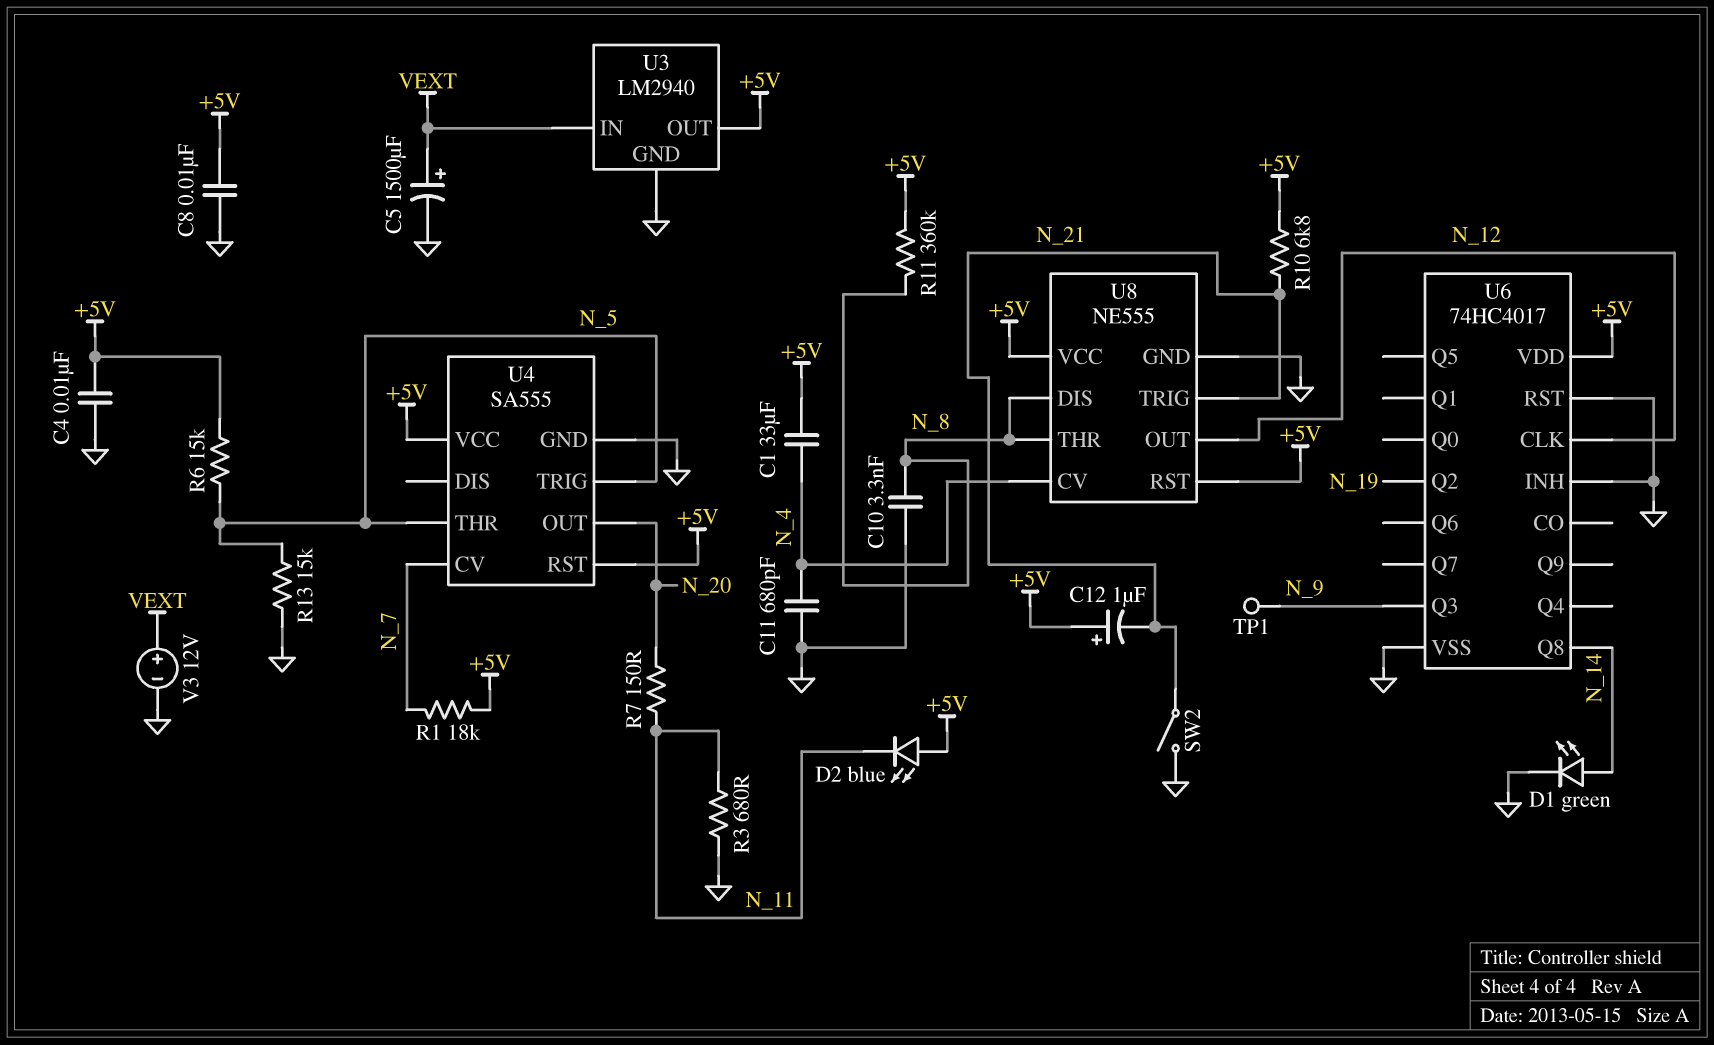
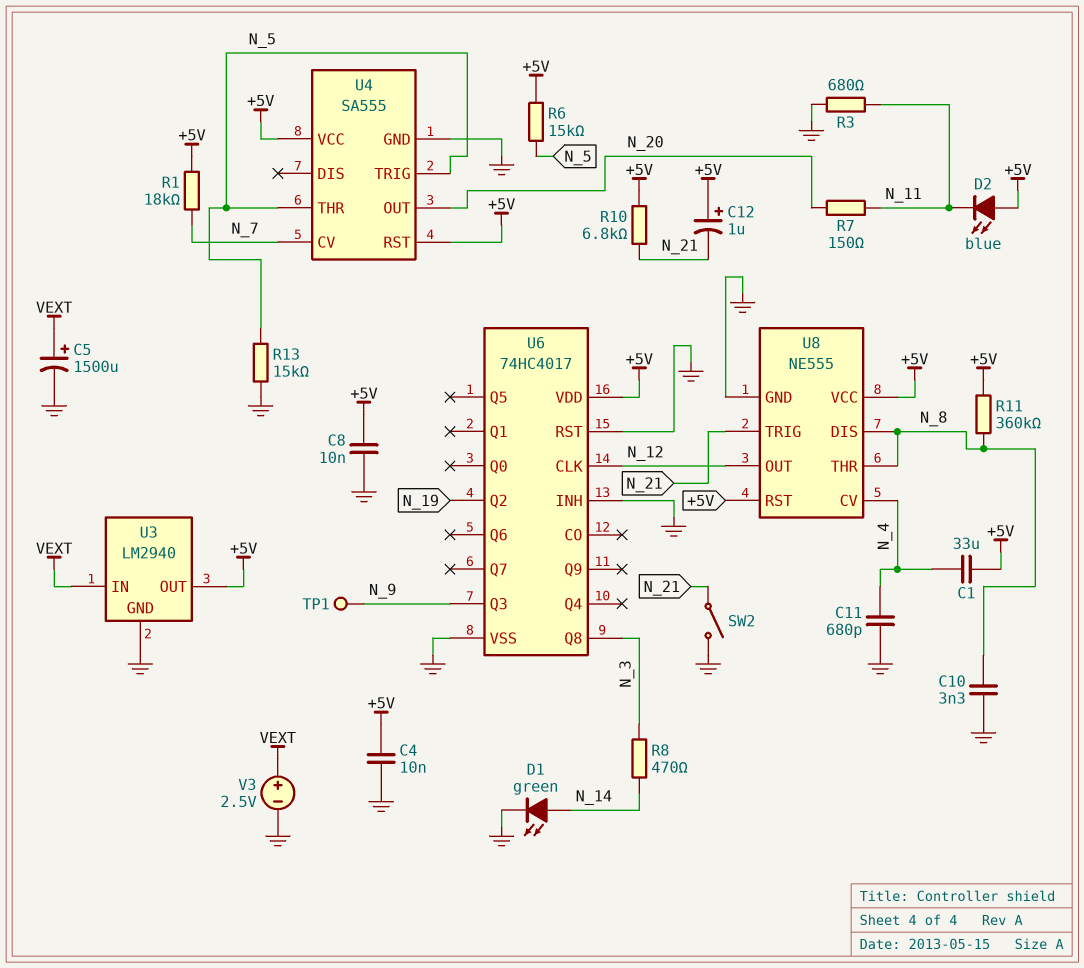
R8: none -> 470 (N_3, N_14)
U6 pin Q8: N_14 -> N_3
V3: 12V (plus VEXT, minus GND) -> 2.5V (plus VEXT, minus GND)

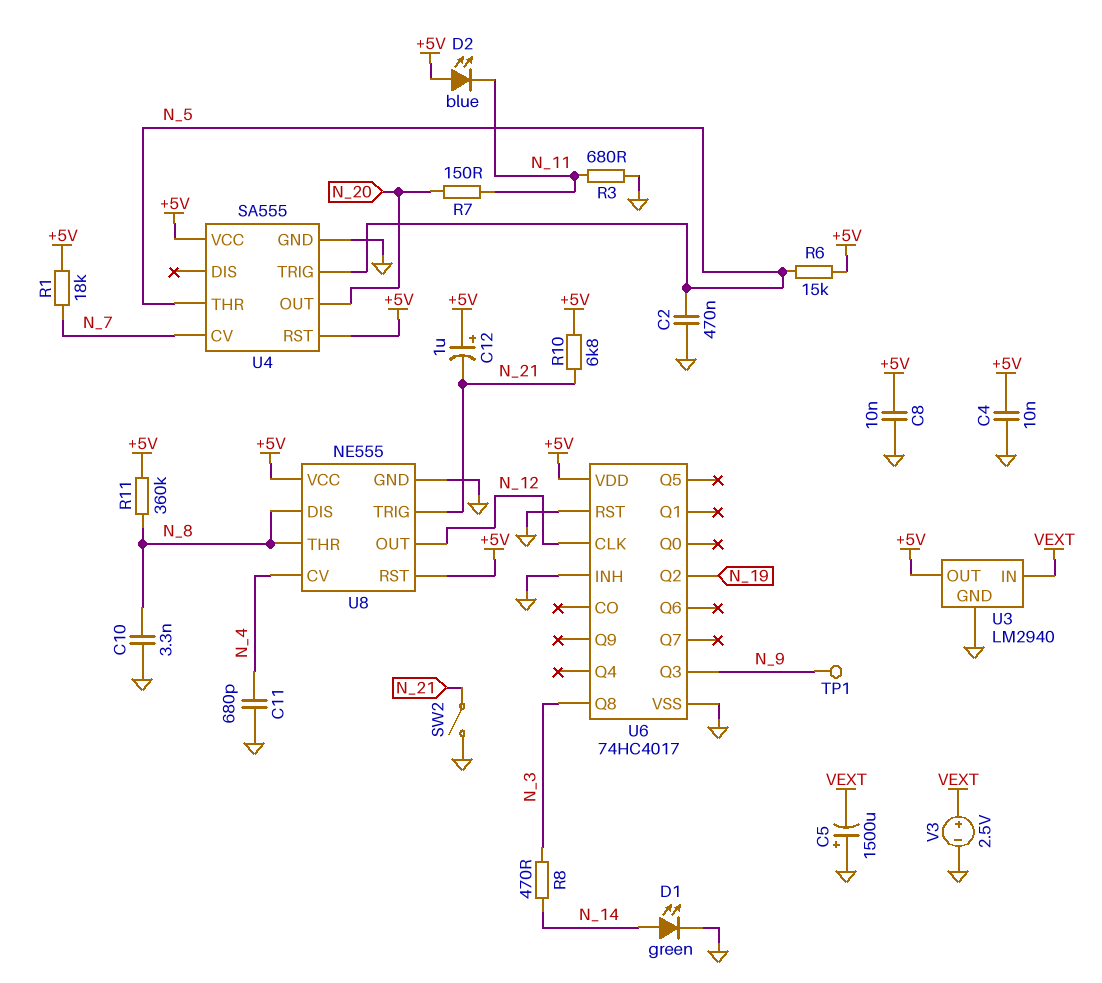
C1: 33uF (+5V, N_4) -> none
C2: none -> 470nF (GND, N_5)
C5: 1500uF (plus VEXT, minus GND) -> 1500uF (plus GND, minus VEXT)
R13: 15k (GND, N_5) -> none

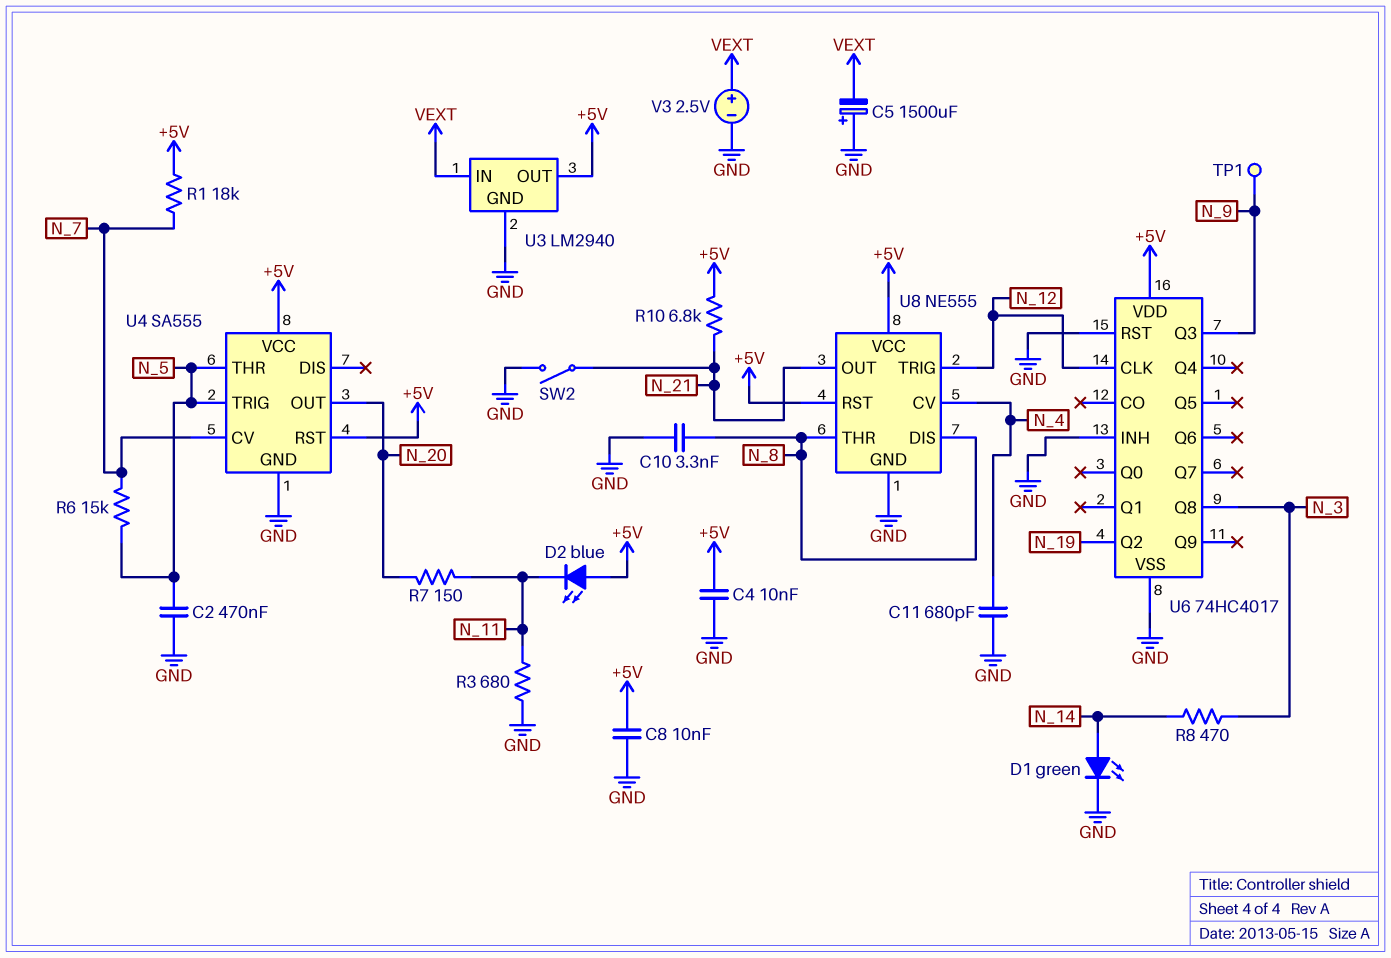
C12: 1uF (plus +5V, minus N_21) -> none
R6: 15k (+5V, N_5) -> 15k (N_5, N_7)
R11: 360k (+5V, N_8) -> none
U8 pin OUT: N_12 -> N_21
U8 pin TRIG: N_21 -> N_12

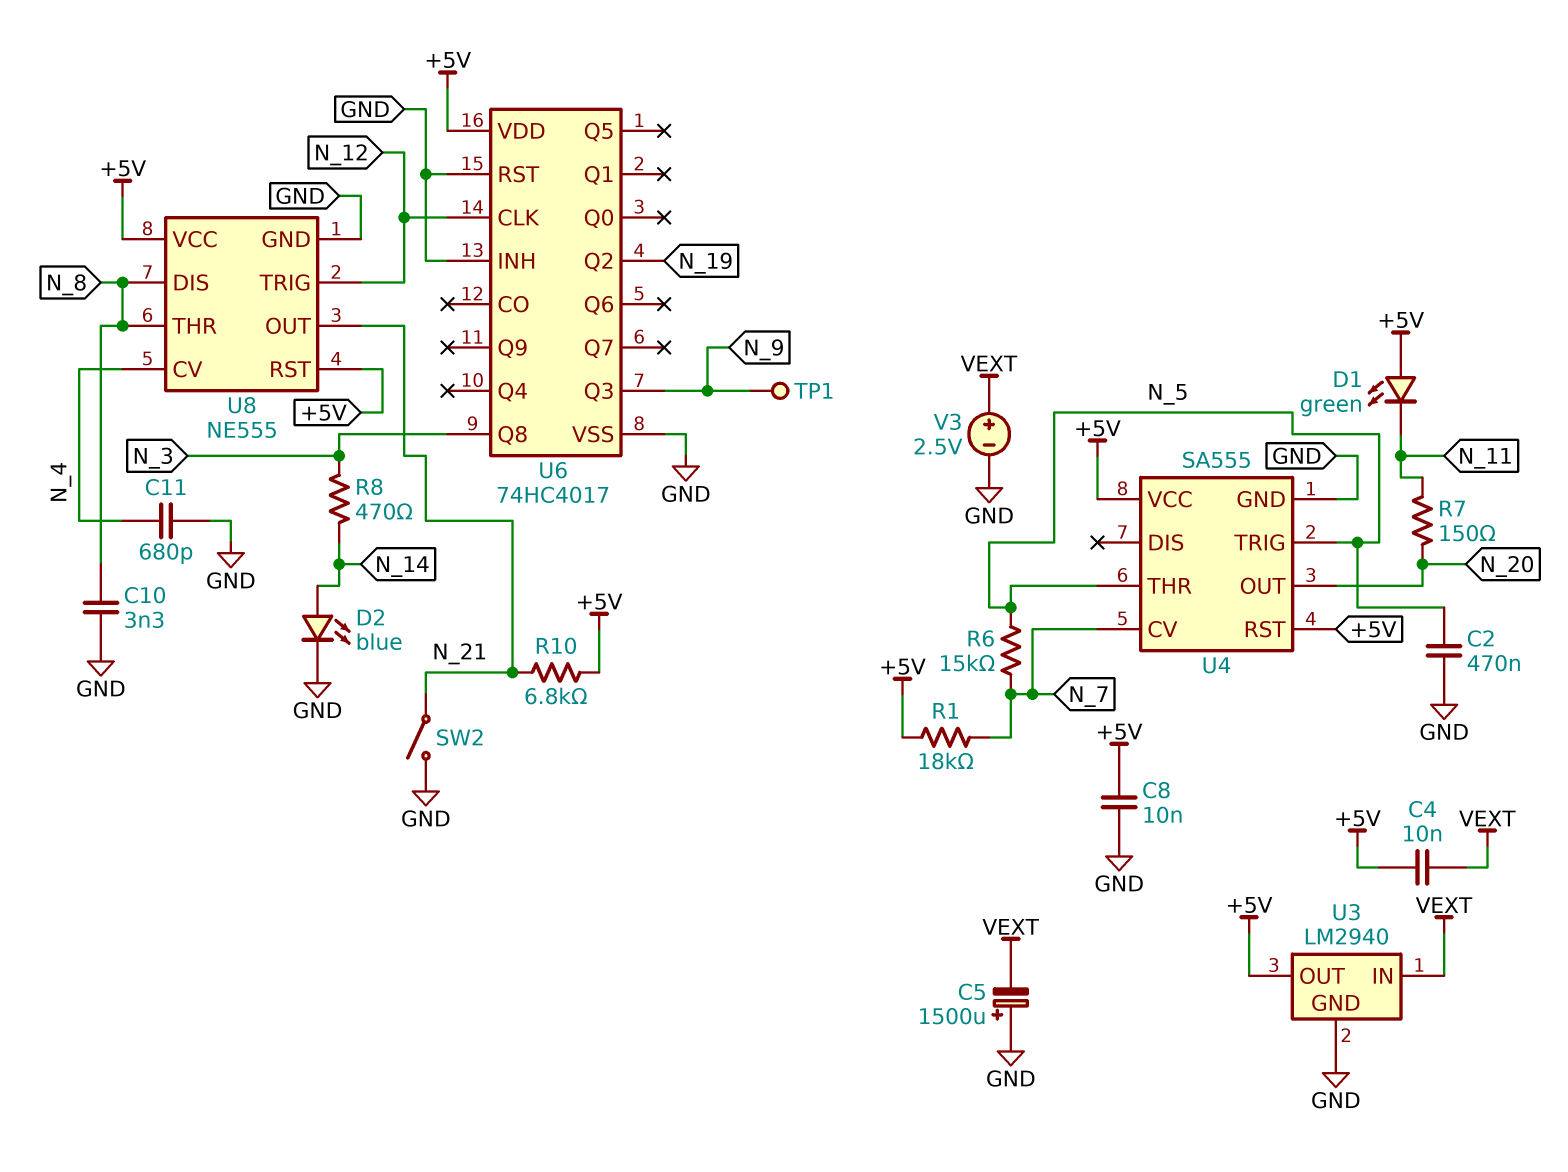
C4: 10nF (+5V, GND) -> 10nF (+5V, VEXT)
D1: LED green (A N_14, K GND) -> LED green (A +5V, K N_11)
D2: LED blue (A +5V, K N_11) -> LED blue (A N_14, K GND)
R3: 680 (GND, N_11) -> none

